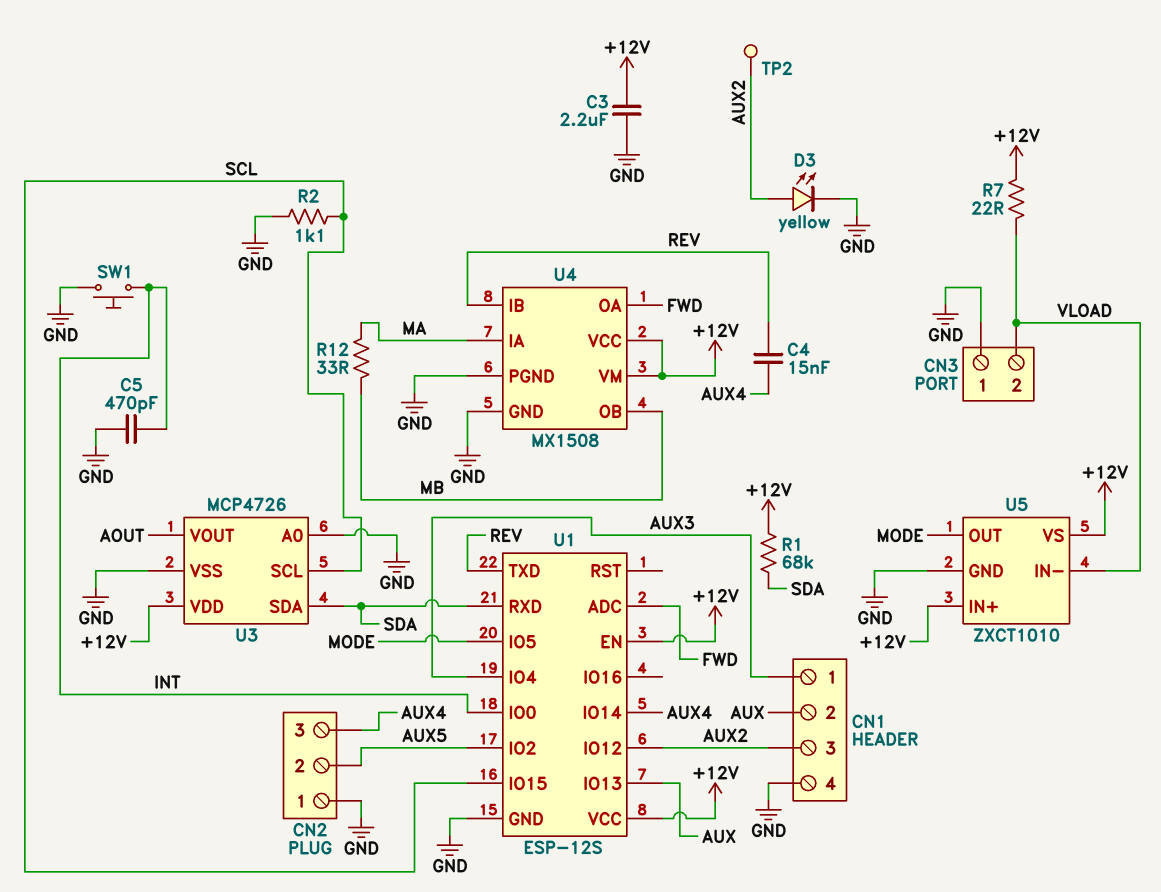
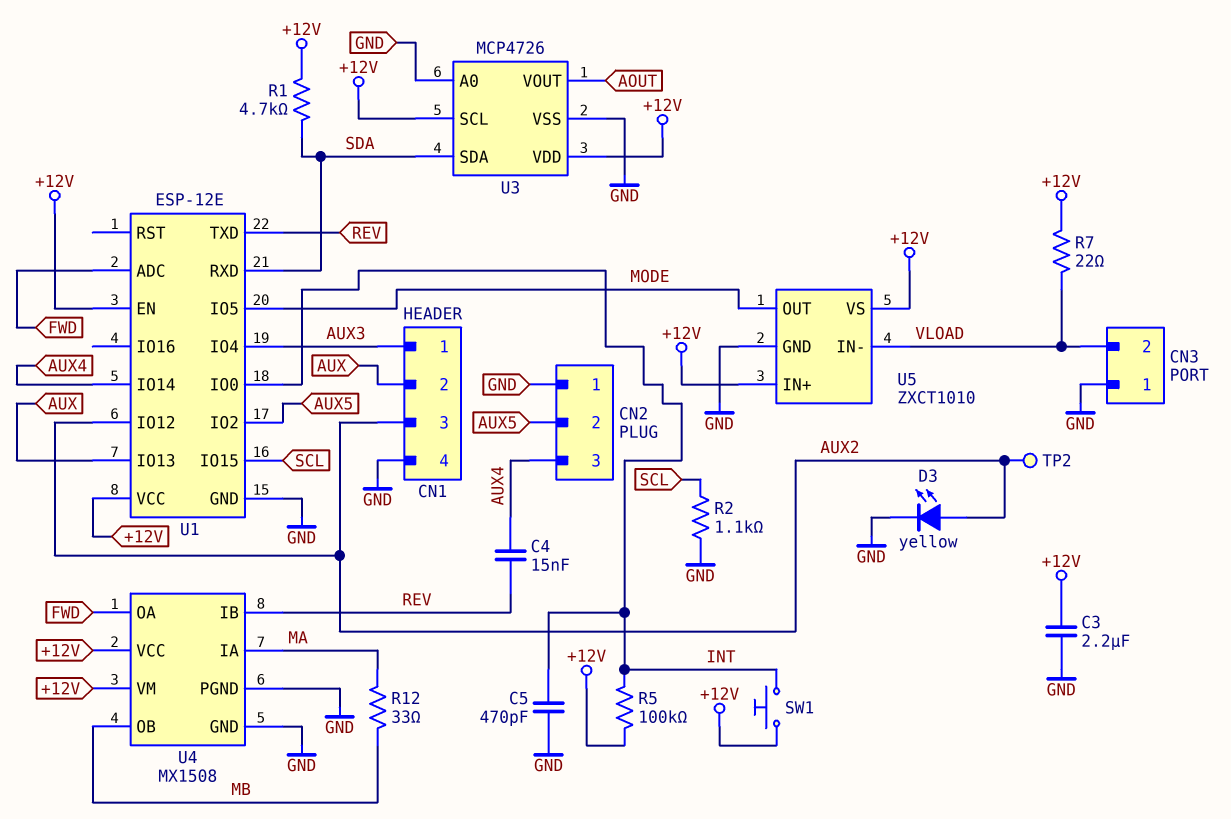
R1: 68k (+12V, SDA) -> 4.7k (+12V, SDA)
R5: none -> 100k (+12V, INT)
SW1: button (GND, INT) -> button (+12V, INT)
U1: ESP-12S -> ESP-12E
U3 pin SCL: SCL -> +12V

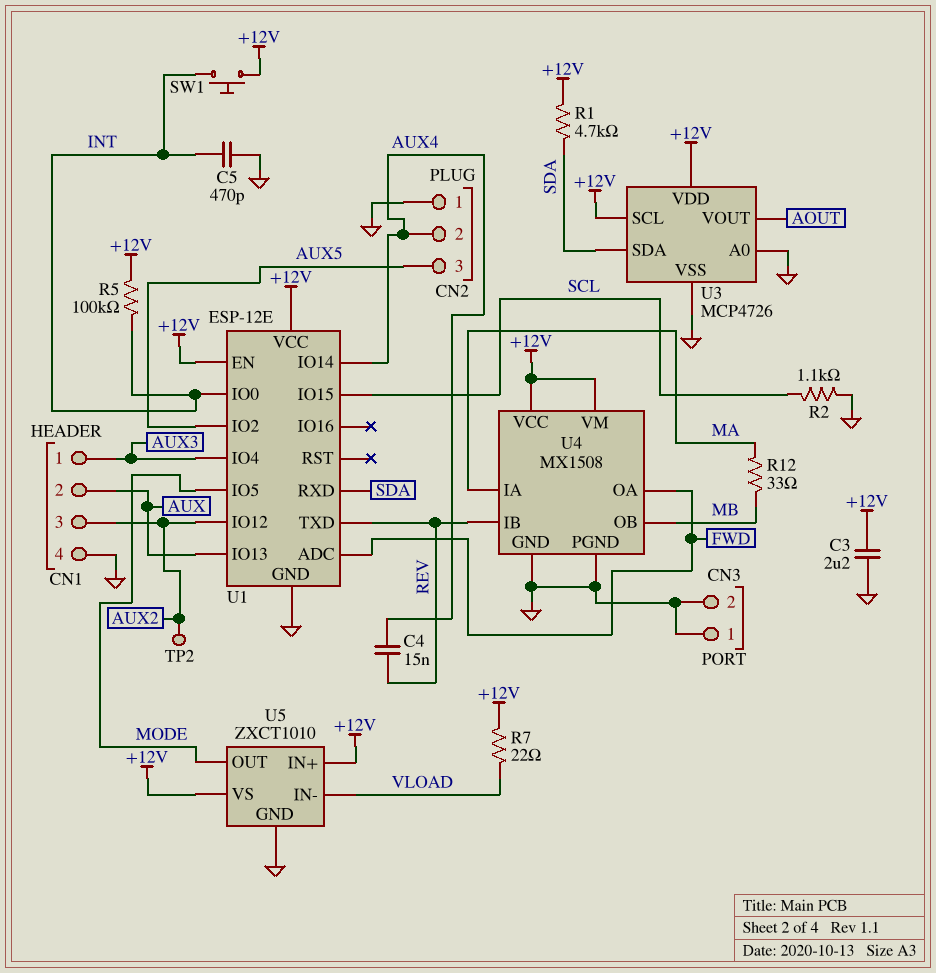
CN2 pin 2: AUX5 -> AUX4
CN2 pin 3: AUX4 -> AUX5
CN3 pin 2: VLOAD -> GND
D3: LED yellow (A AUX2, K GND) -> none

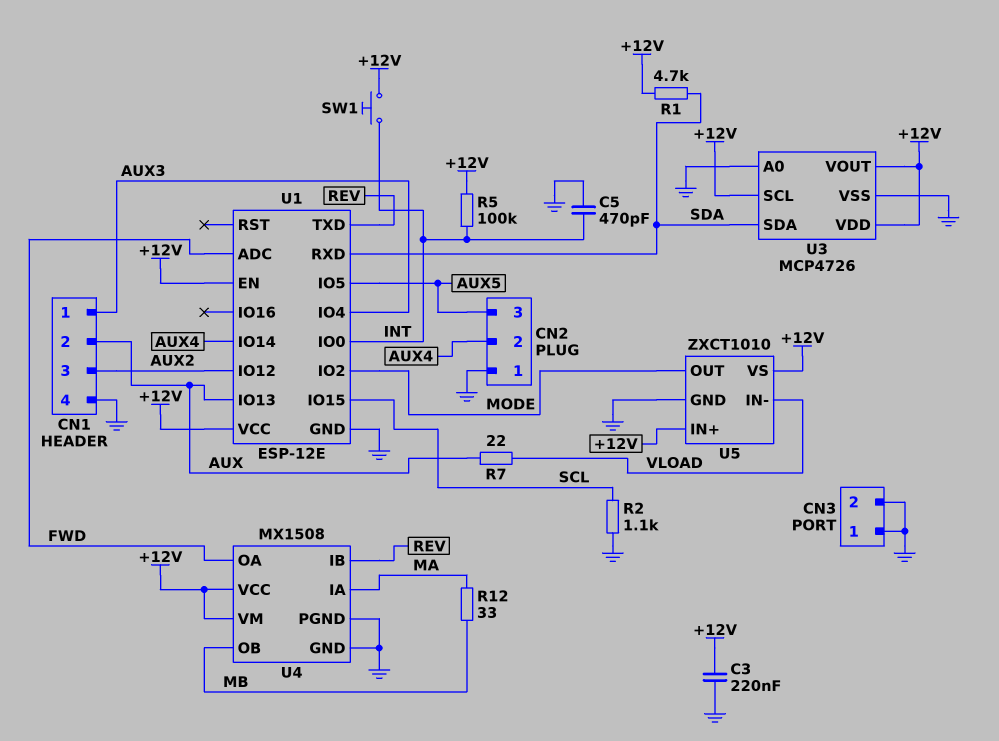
C3: 2.2uF (+12V, GND) -> 220nF (+12V, GND)
C4: 15nF (AUX4, REV) -> none
R7: 22 (+12V, VLOAD) -> 22 (AUX, VLOAD)
TP2: test point (AUX2) -> none
U1 pin IO2: AUX5 -> MODE
U1 pin IO5: MODE -> AUX5
U3 pin VOUT: AOUT -> +12V

